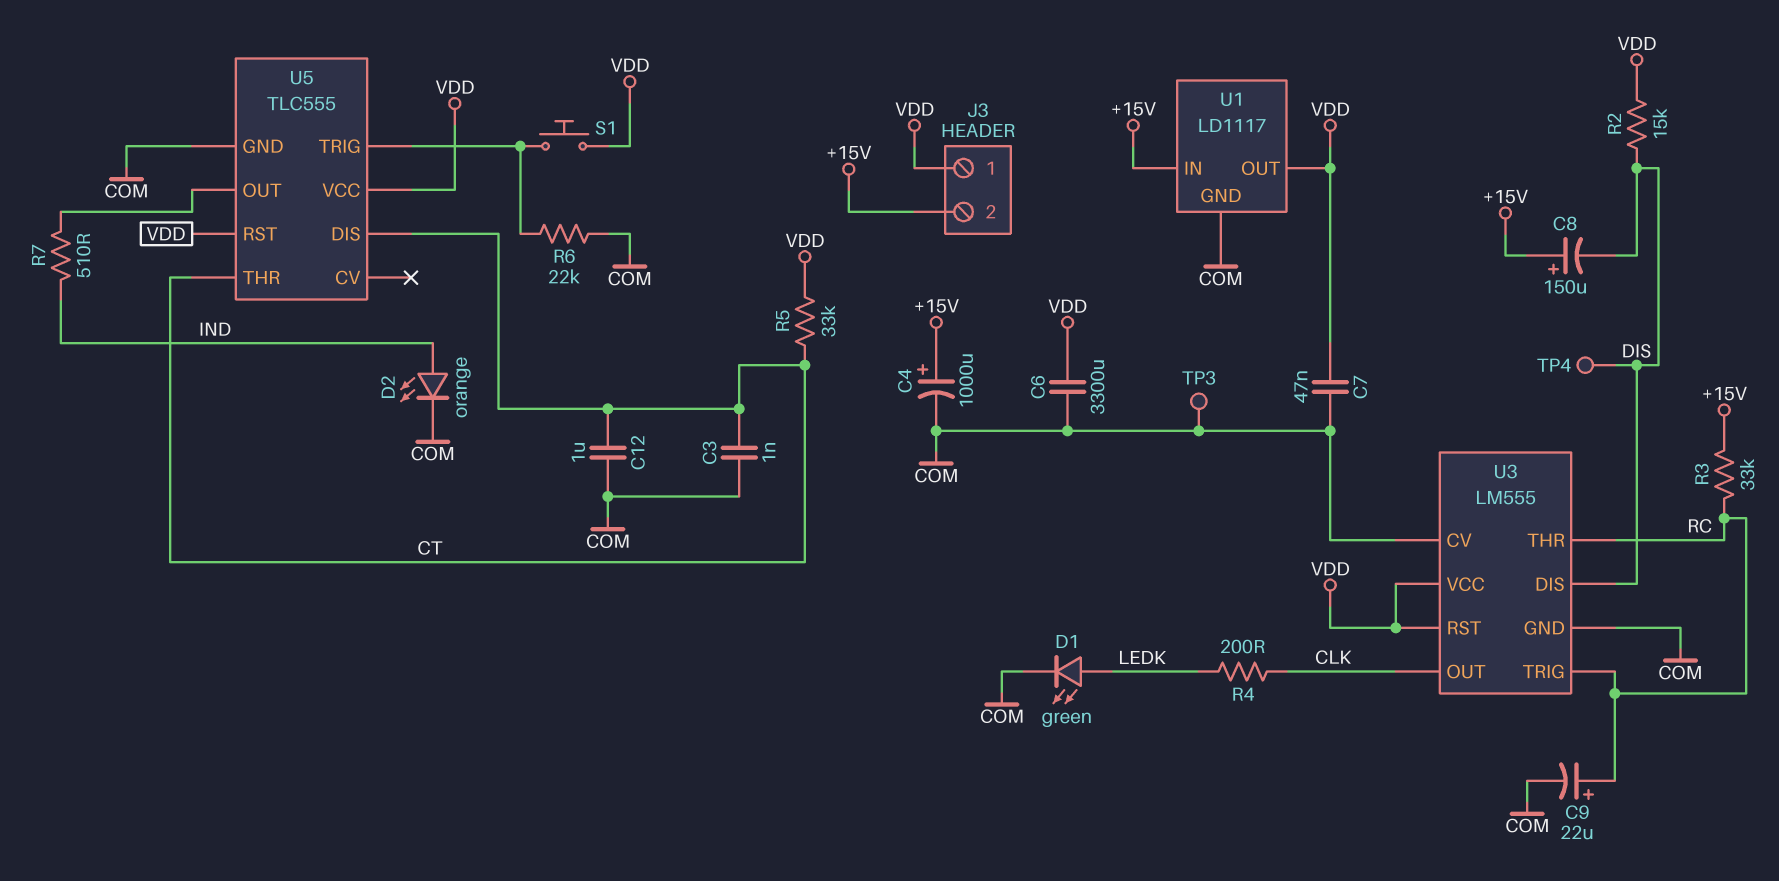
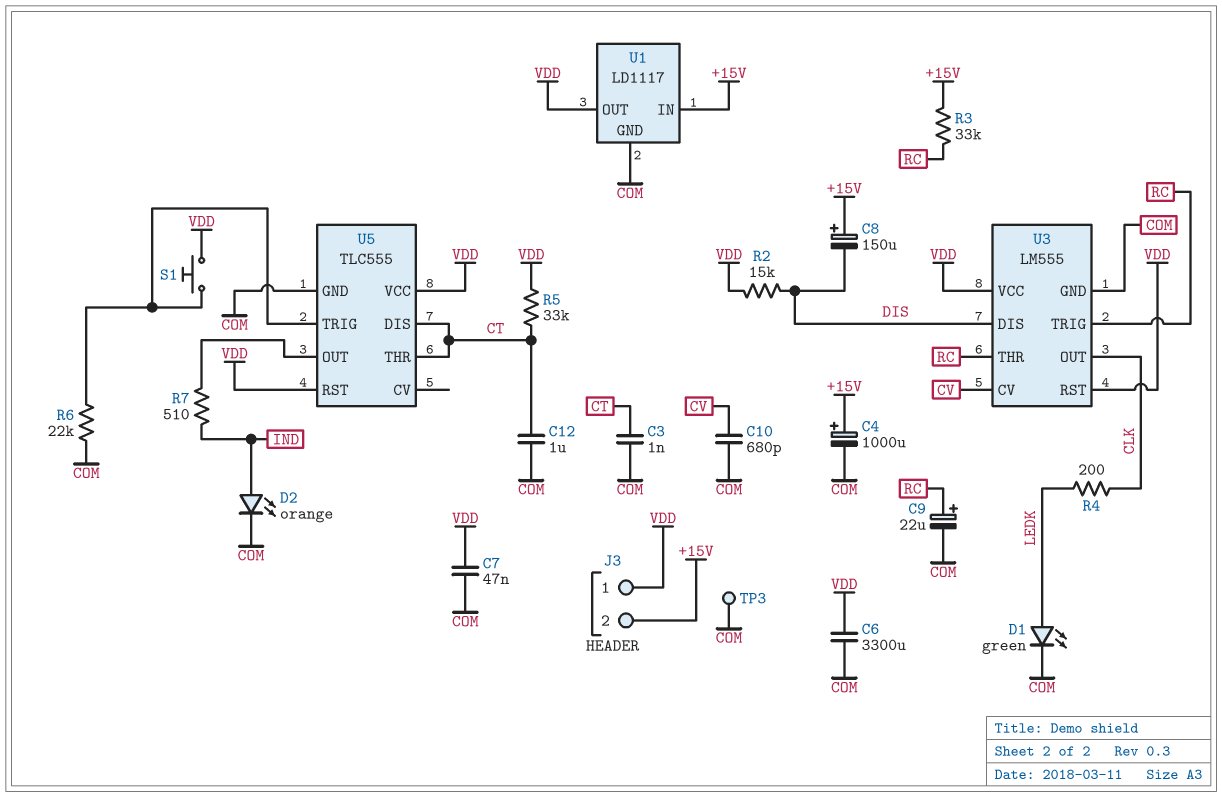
C10: none -> 680pF (COM, CV)
TP4: test point (DIS) -> none
U3 pin CV: COM -> CV

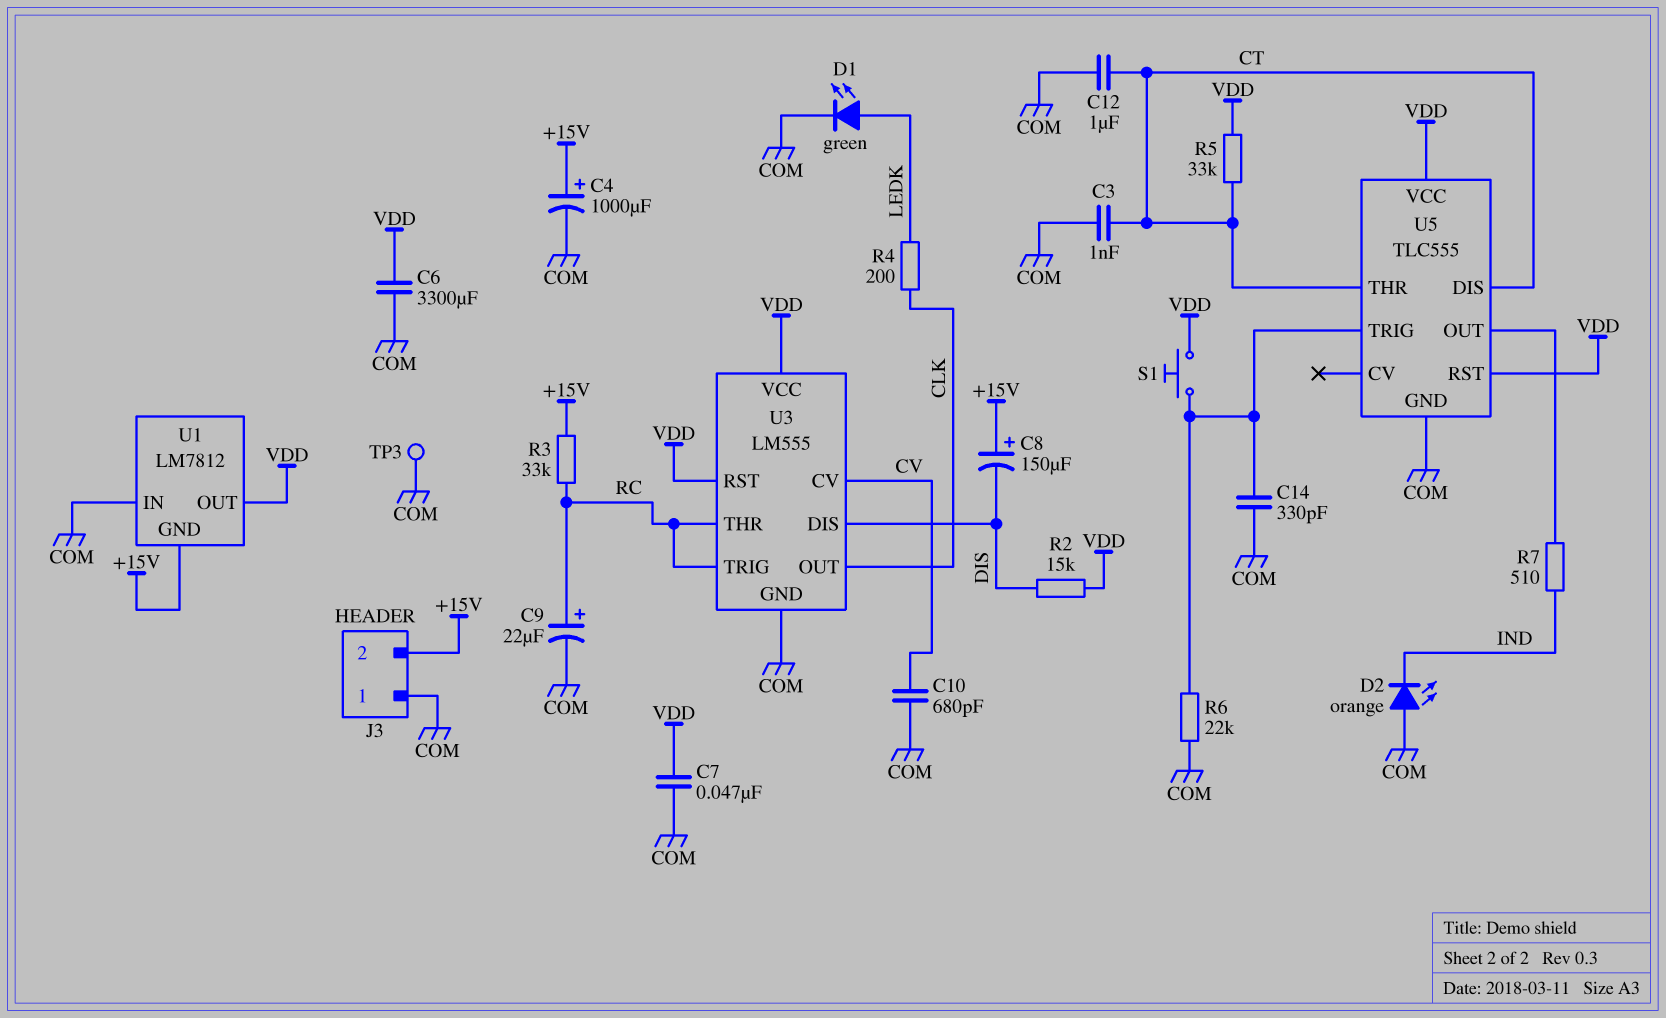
C14: none -> 330pF (COM, U5/TRIG)
D2: LED orange (A IND, K COM) -> LED orange (A COM, K IND)
J3 pin 1: VDD -> COM
U1: LD1117 -> LM7812
U1 pin GND: COM -> +15V
U1 pin IN: +15V -> COM

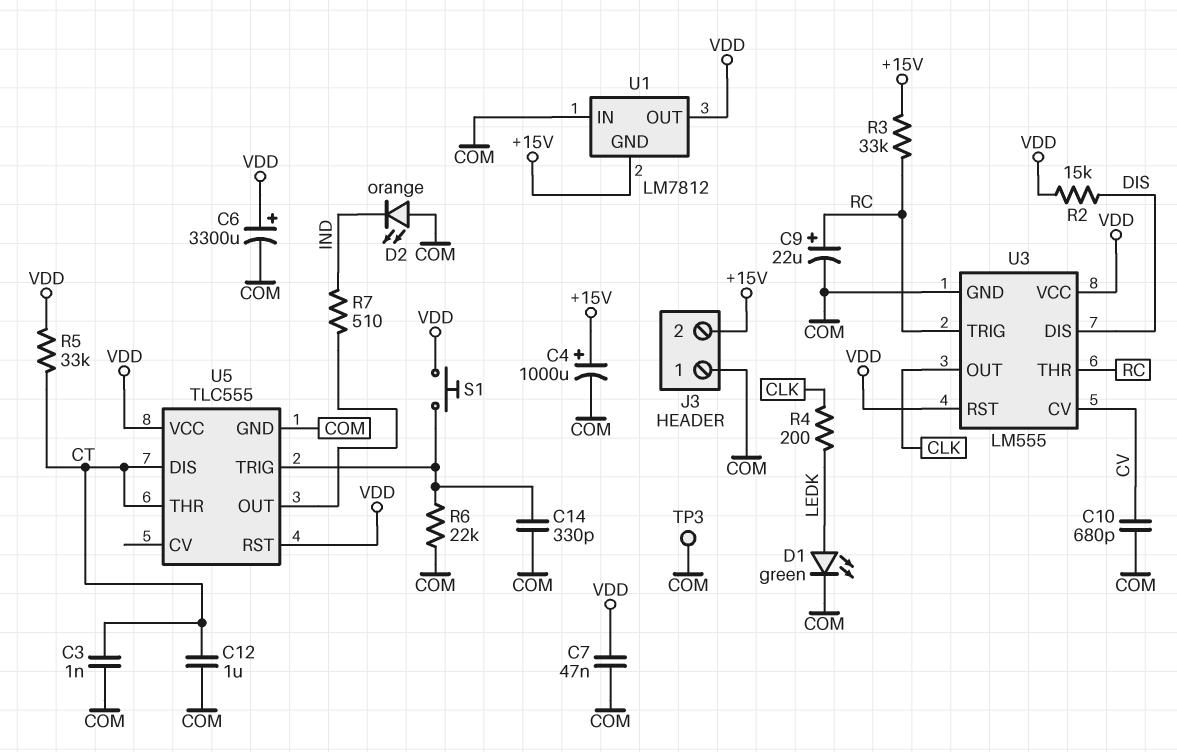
C6: 3300uF (COM, VDD) -> 3300uF (plus VDD, minus COM)
C8: 150uF (plus +15V, minus DIS) -> none

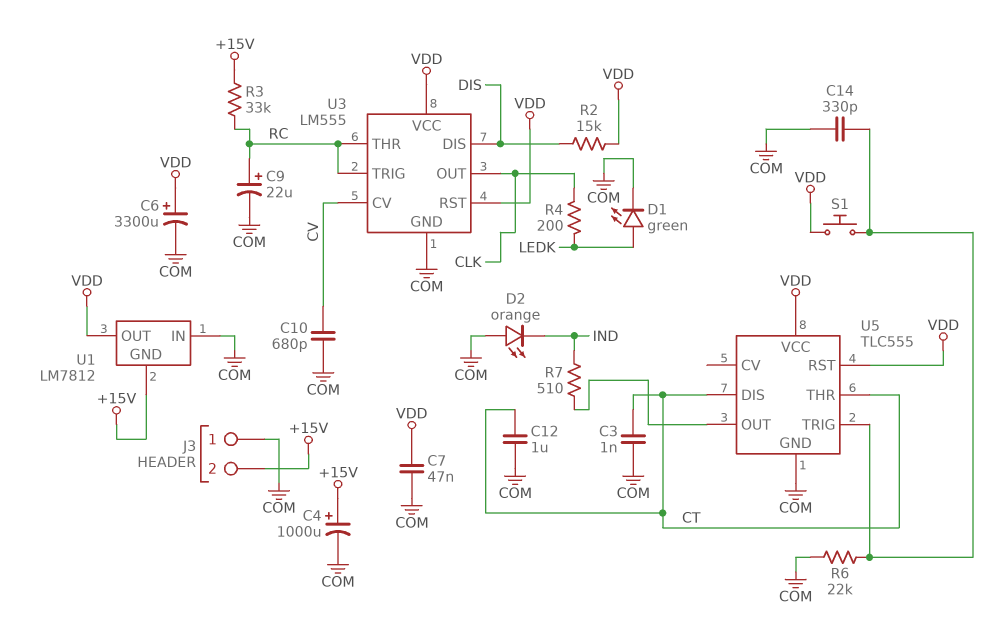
R5: 33k (CT, VDD) -> none
TP3: test point (COM) -> none

